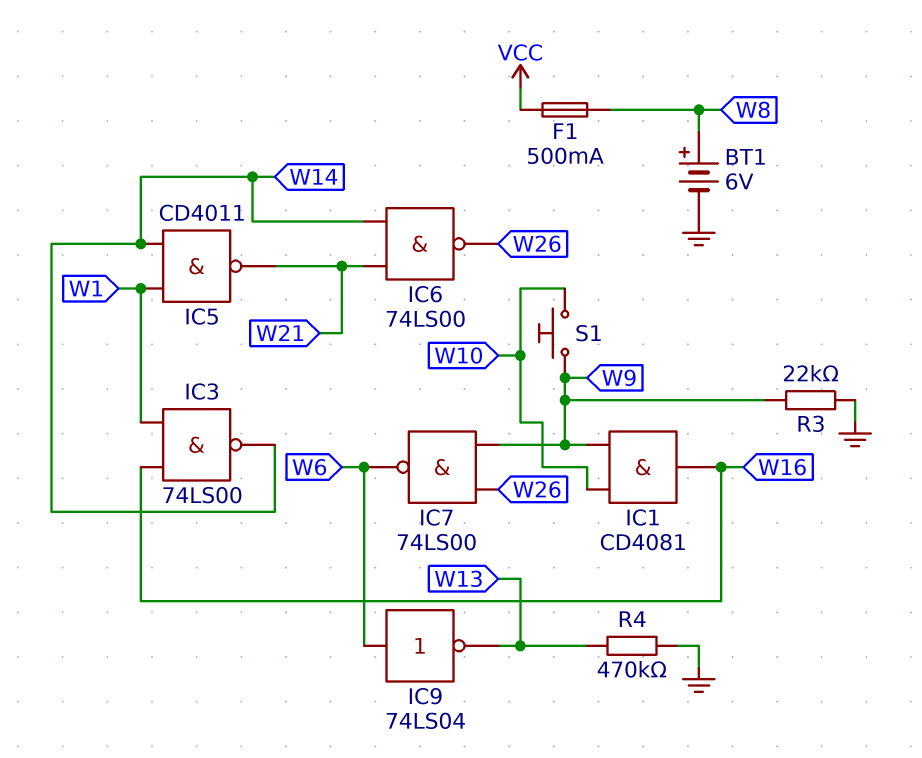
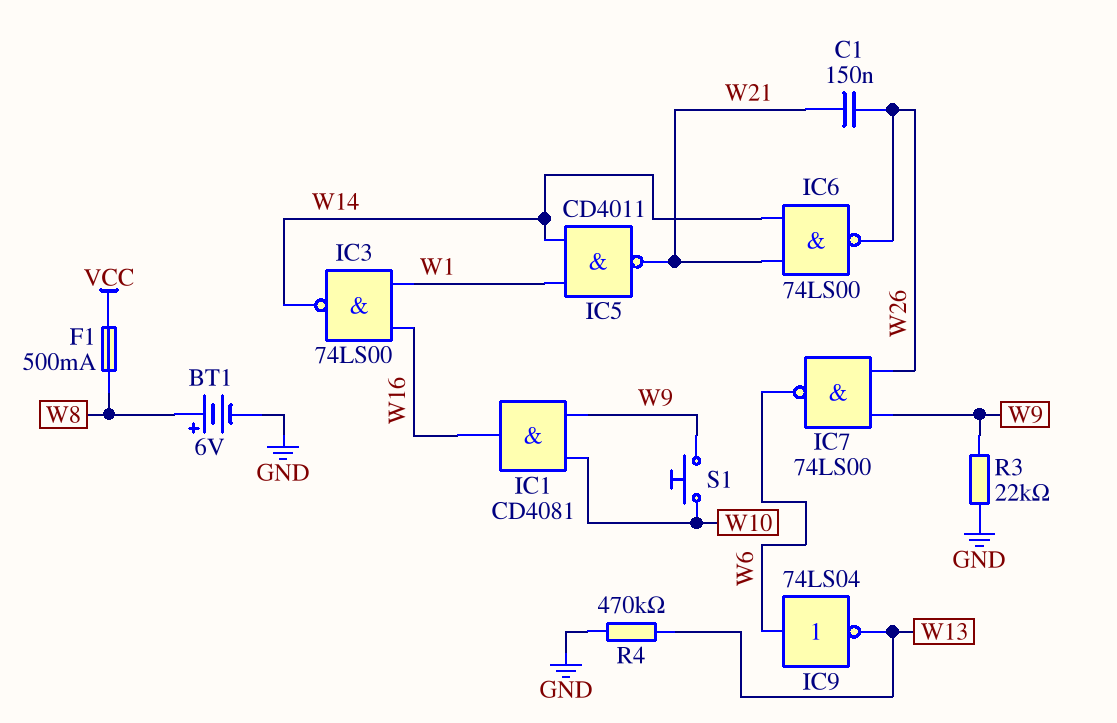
C1: none -> 150nF (W21, W26)

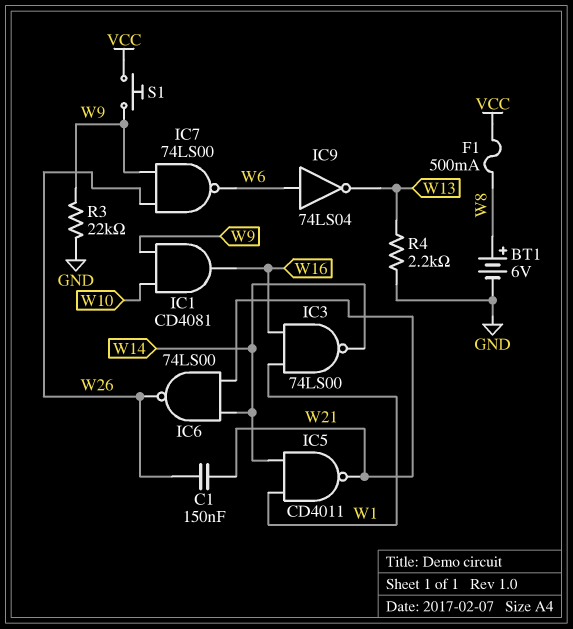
R4: 470k (GND, W13) -> 2.2k (GND, W13)
S1: button (W9, W10) -> button (VCC, W9)

